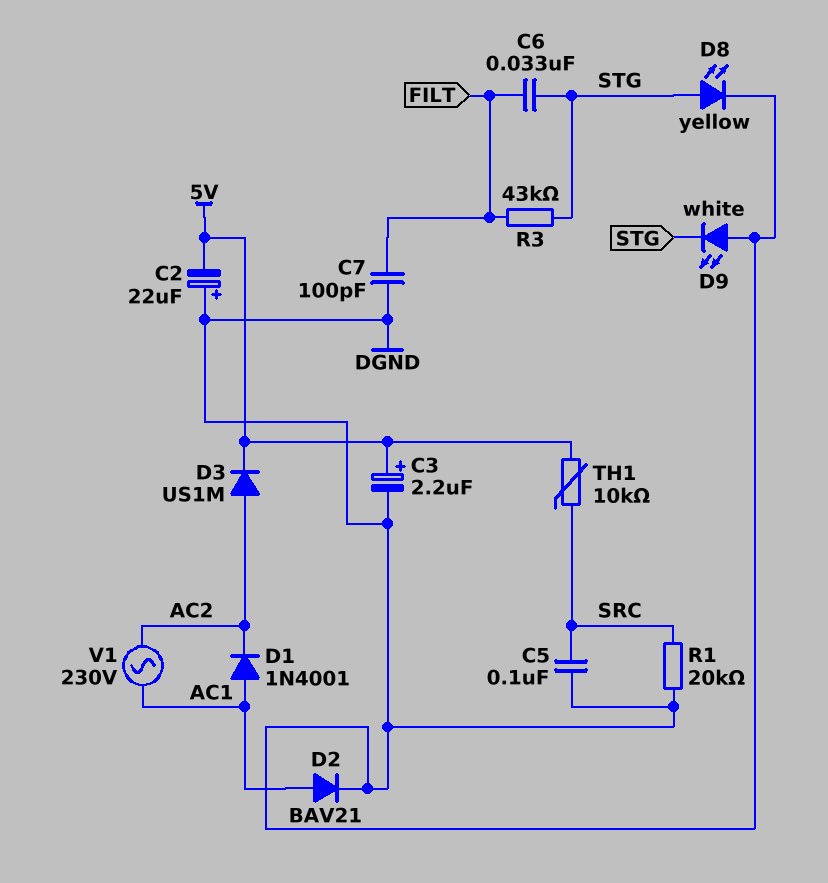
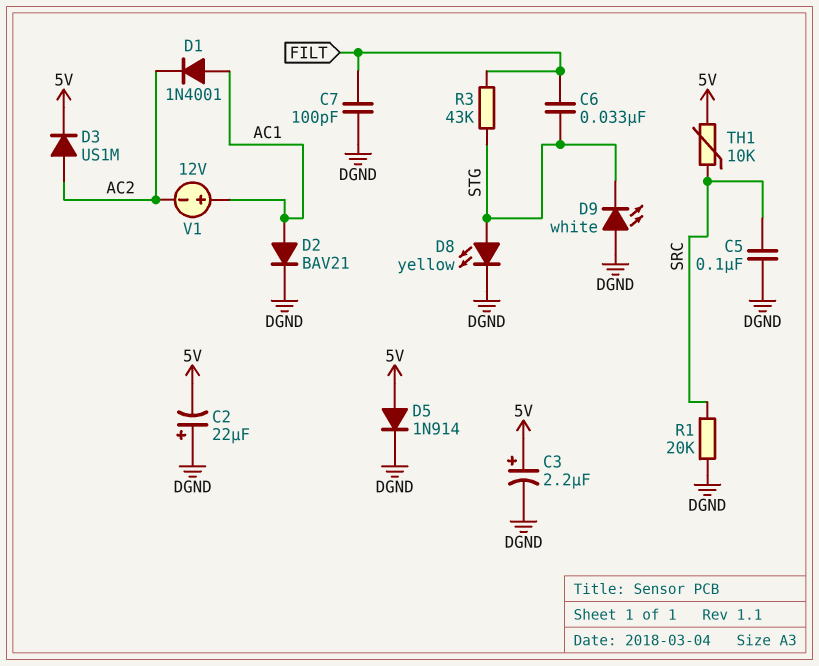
D5: none -> diode 1N914 (A 5V, K DGND)
V1: AC 230V (AC1, AC2) -> 12V (plus AC1, minus AC2)

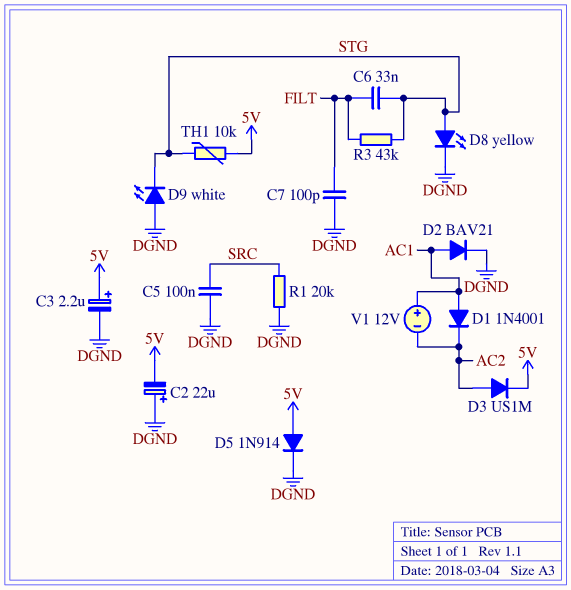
TH1: 10k (5V, SRC) -> 10k (5V, STG)

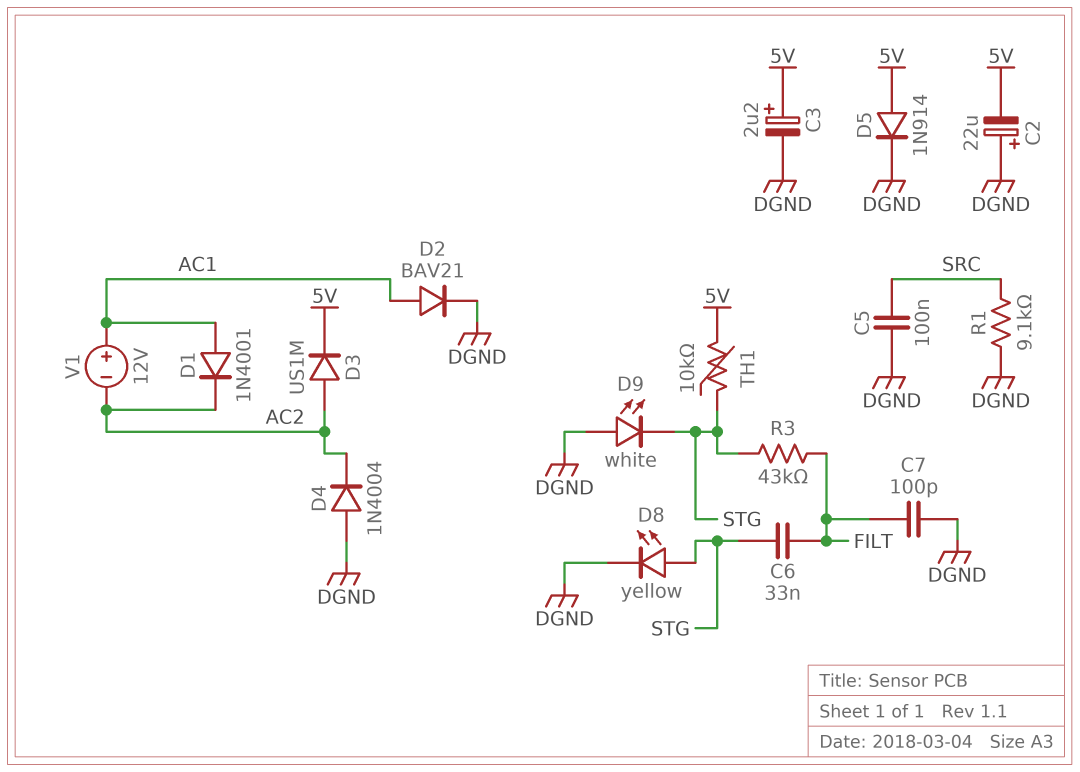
D4: none -> diode 1N4004 (A DGND, K AC2)
R1: 20k (DGND, SRC) -> 9.1k (DGND, SRC)

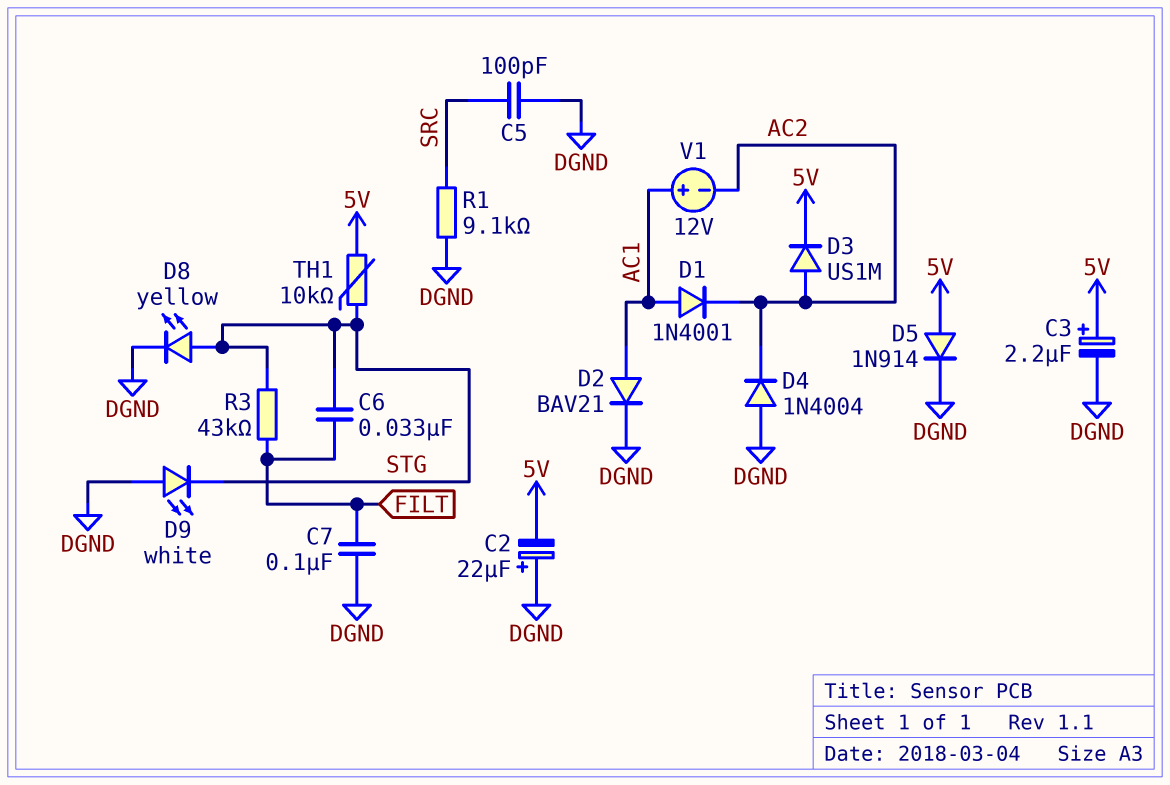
C5: 100nF (DGND, SRC) -> 100pF (DGND, SRC)
C7: 100pF (DGND, FILT) -> 100nF (DGND, FILT)

